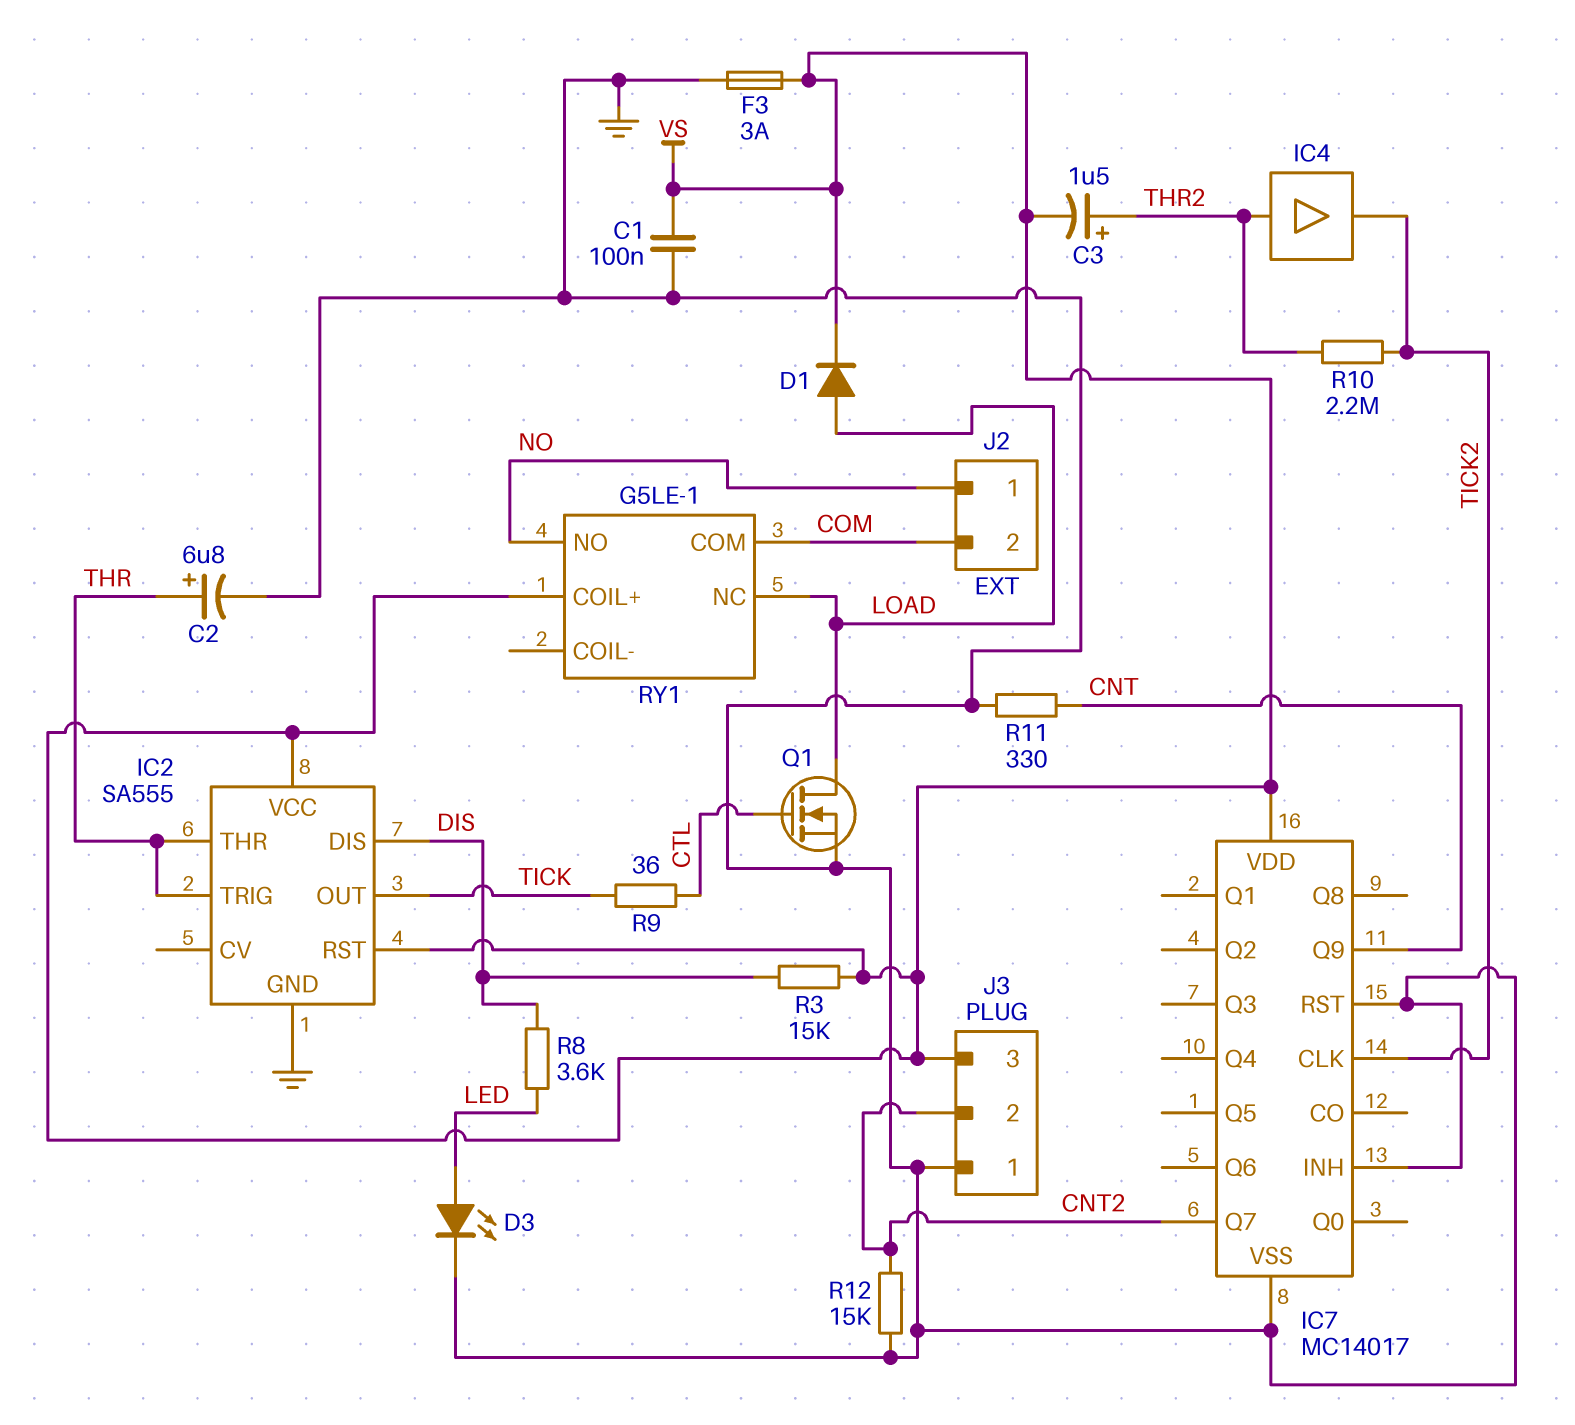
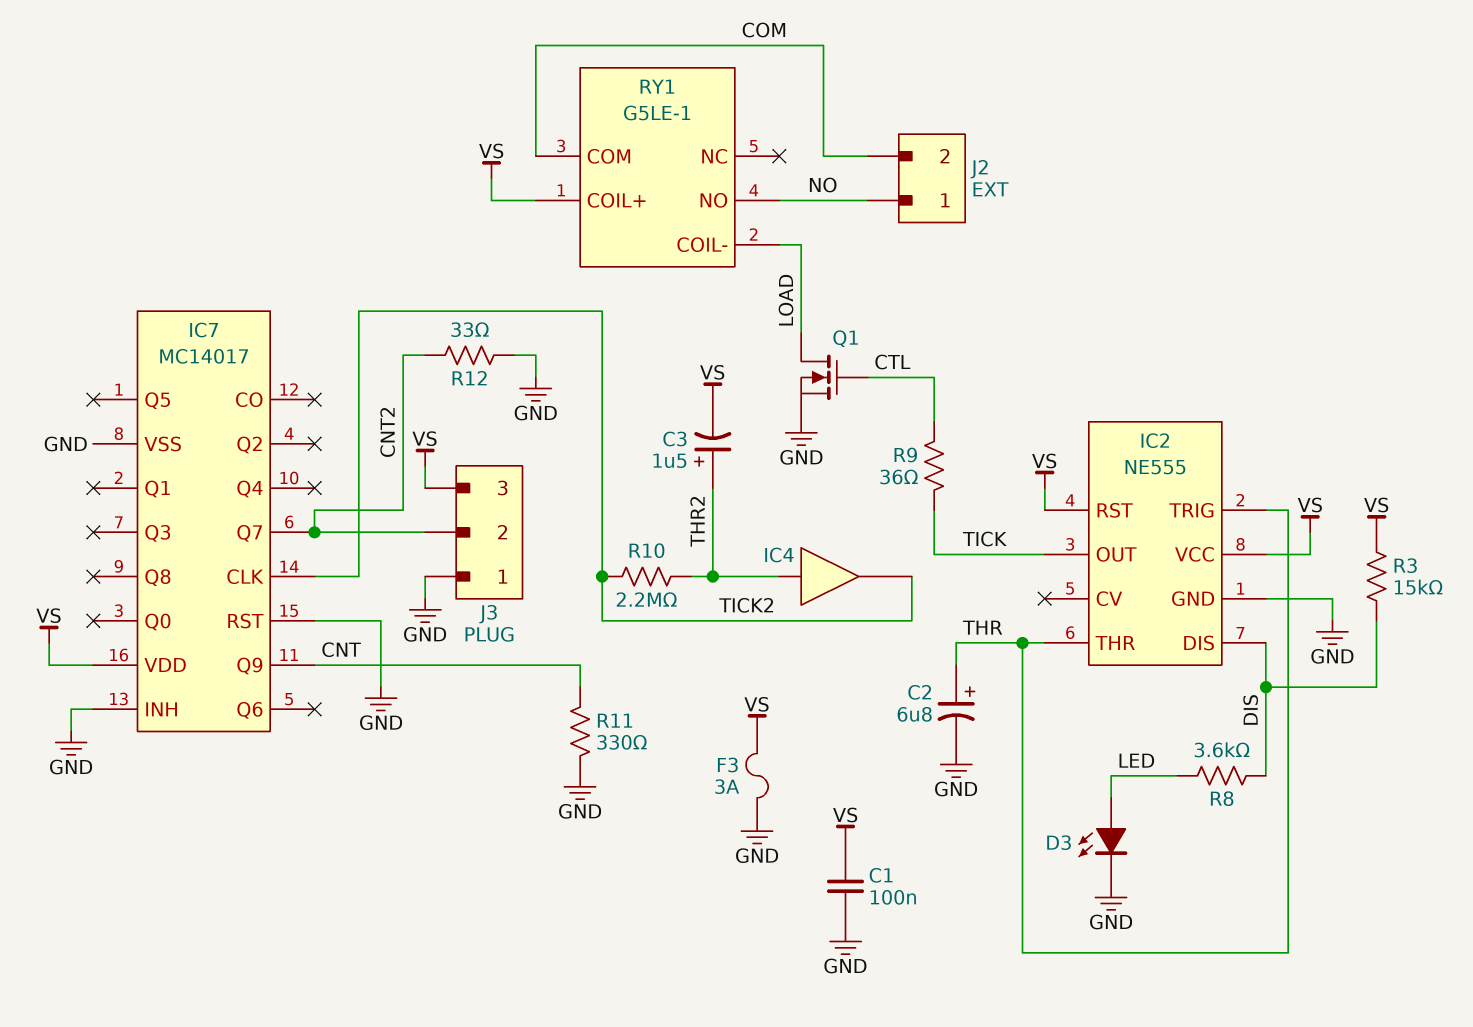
D1: diode (A LOAD, K VS) -> none
IC2: SA555 -> NE555
R12: 15k (CNT2, GND) -> 33 (CNT2, GND)
RY1 pin COIL-: none -> LOAD
RY1 pin NC: LOAD -> none

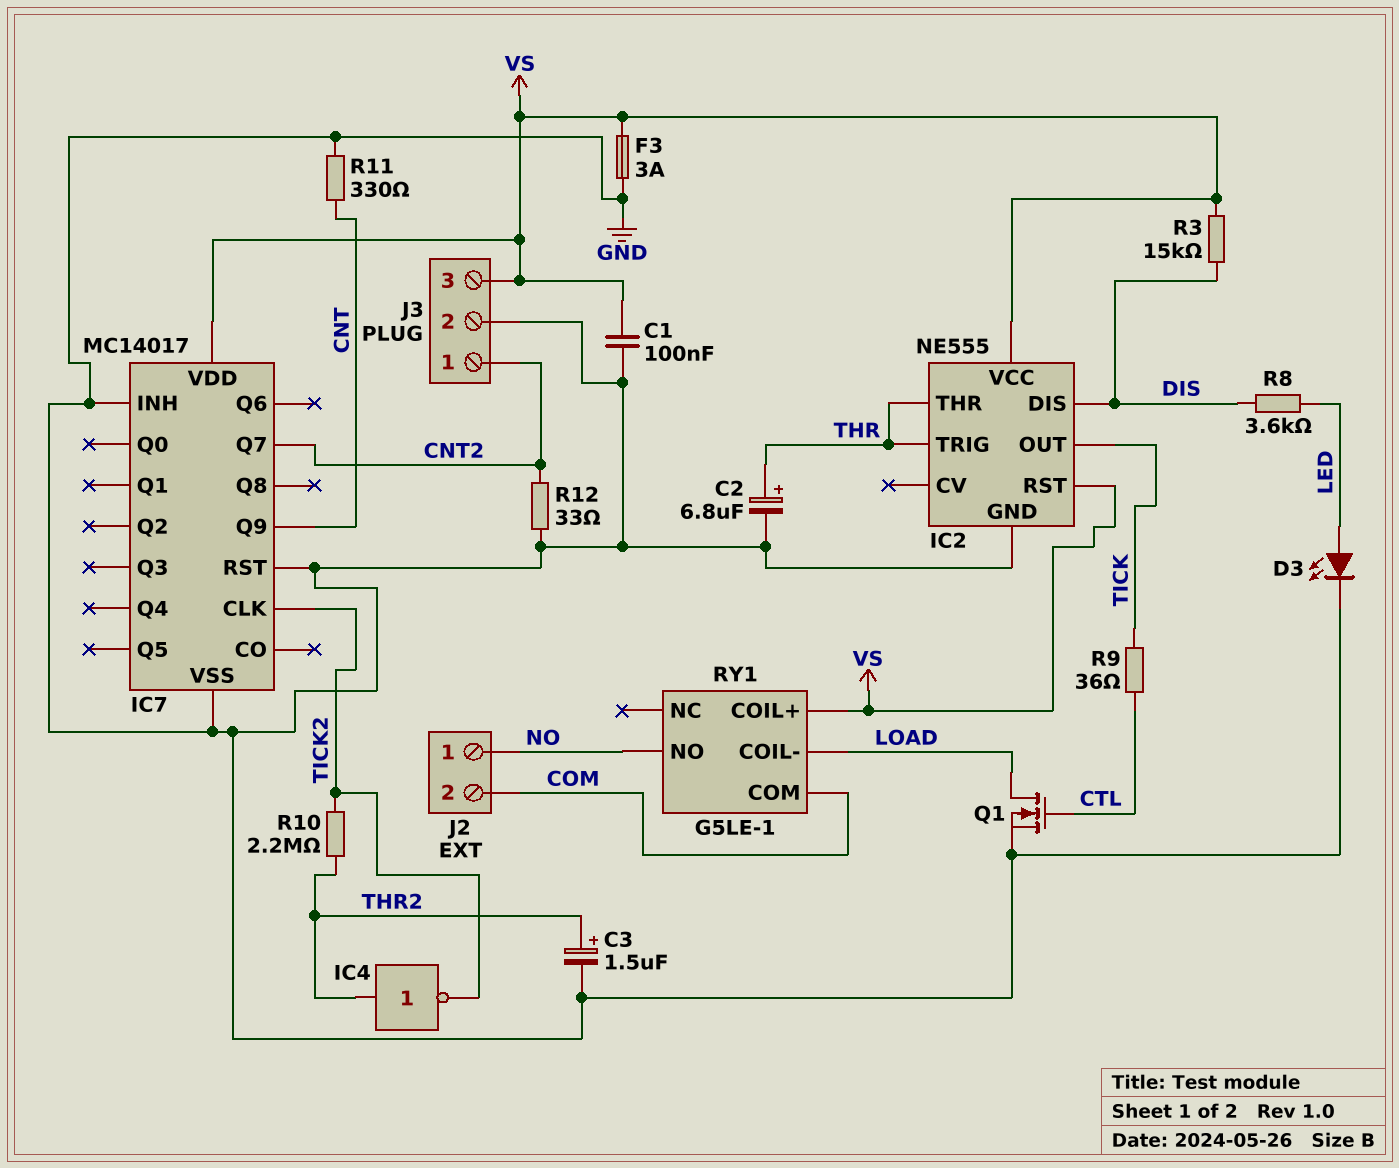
C3: 1.5uF (plus THR2, minus VS) -> 1.5uF (plus THR2, minus GND)
IC4: buffer (in THR2, out TICK2) -> NOT (in THR2, out TICK2)
J3 pin 1: GND -> CNT2
J3 pin 2: CNT2 -> GND

